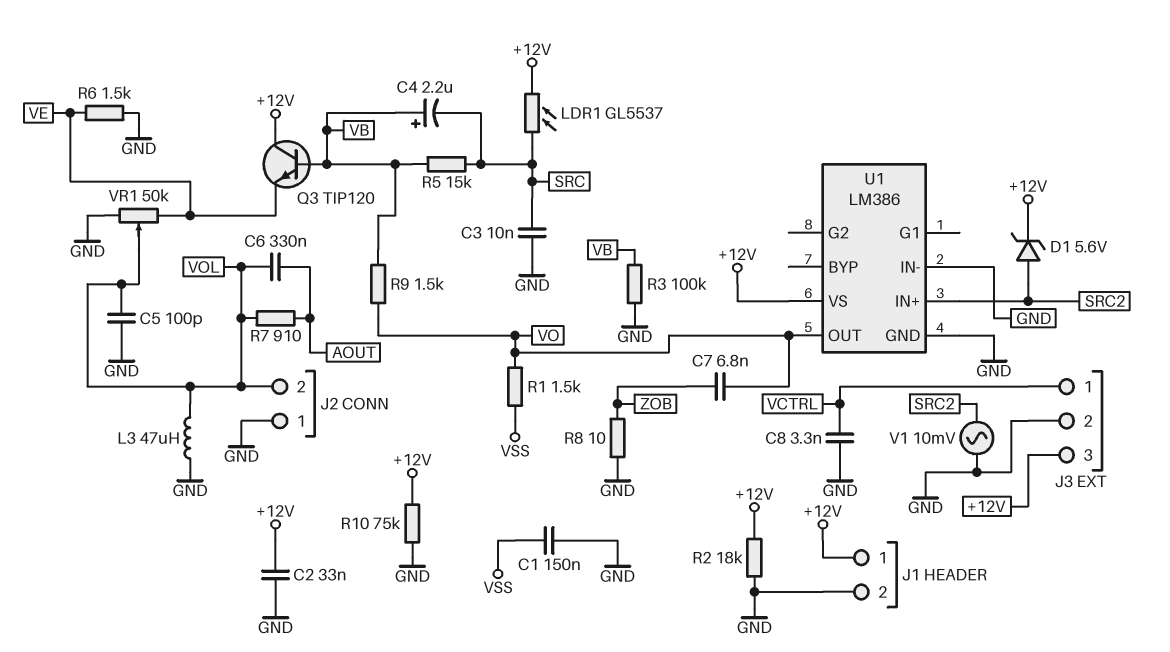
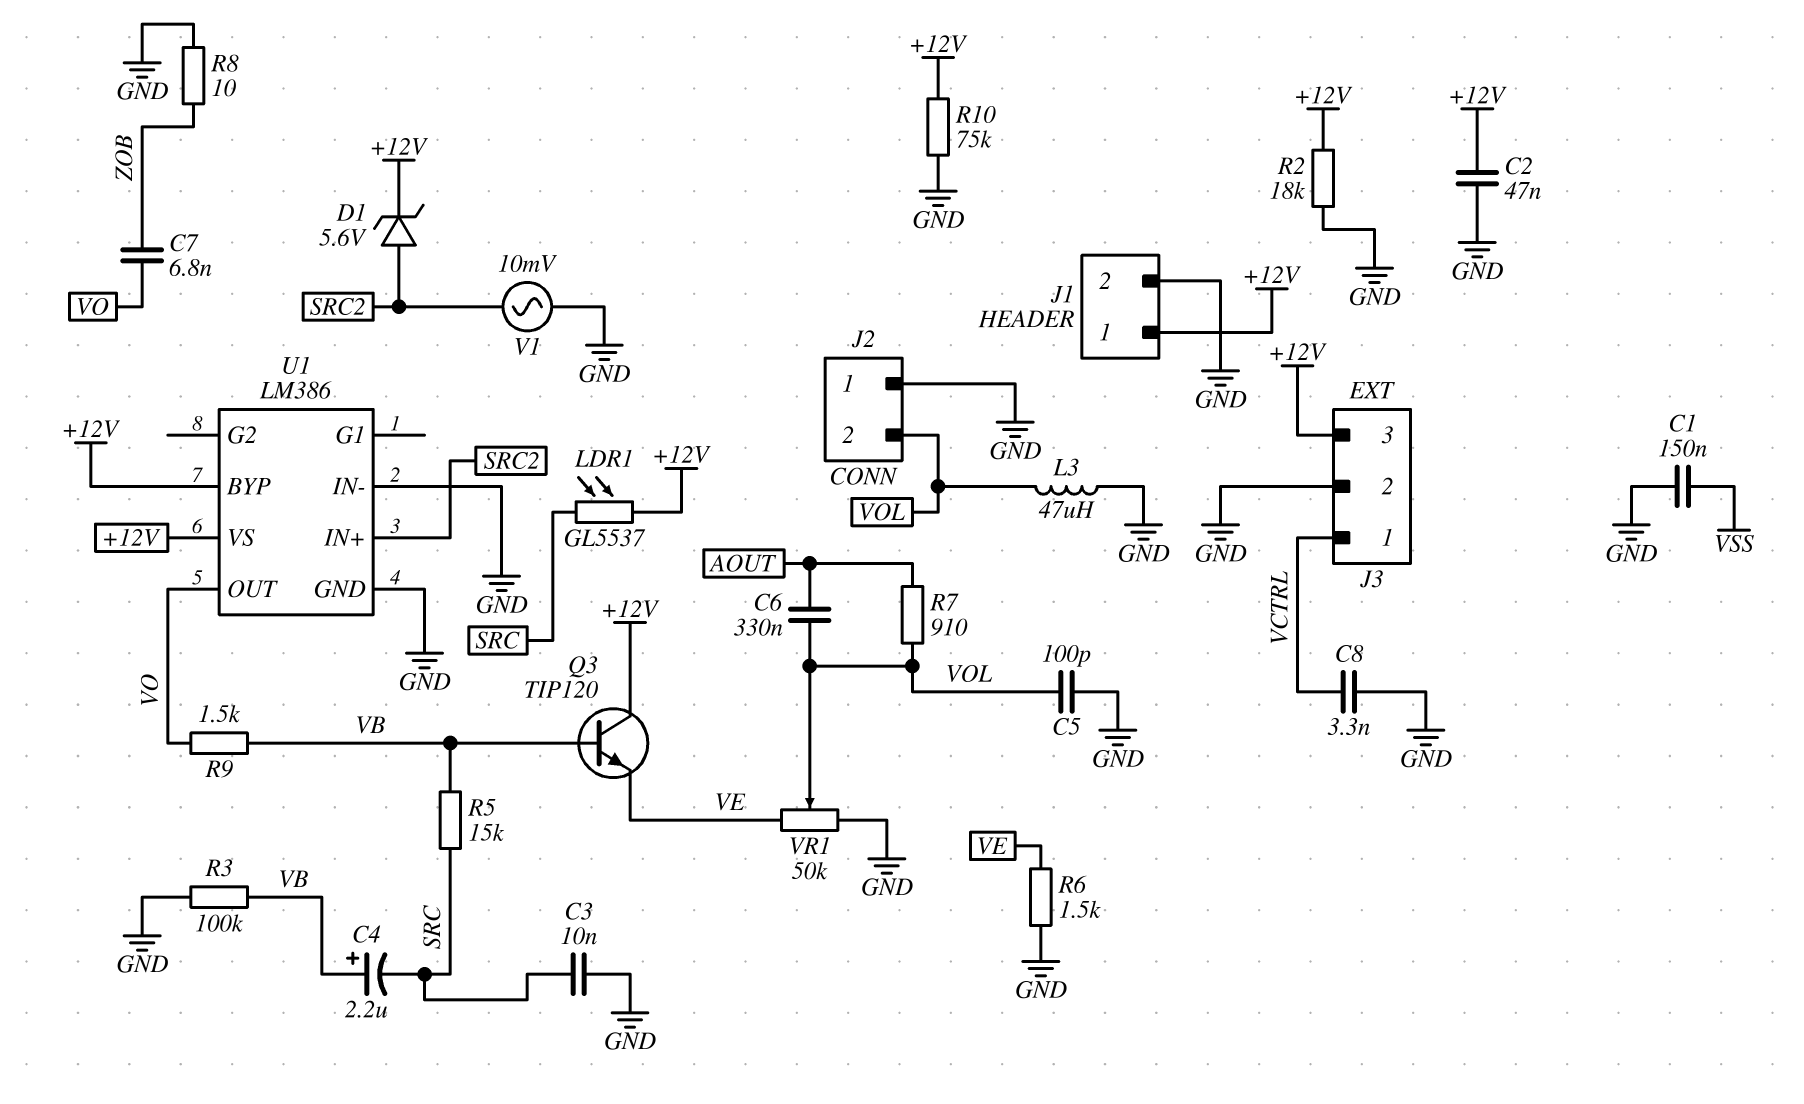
C2: 33nF (+12V, GND) -> 47nF (+12V, GND)
R1: 1.5k (VO, VSS) -> none
U1 pin BYP: none -> +12V

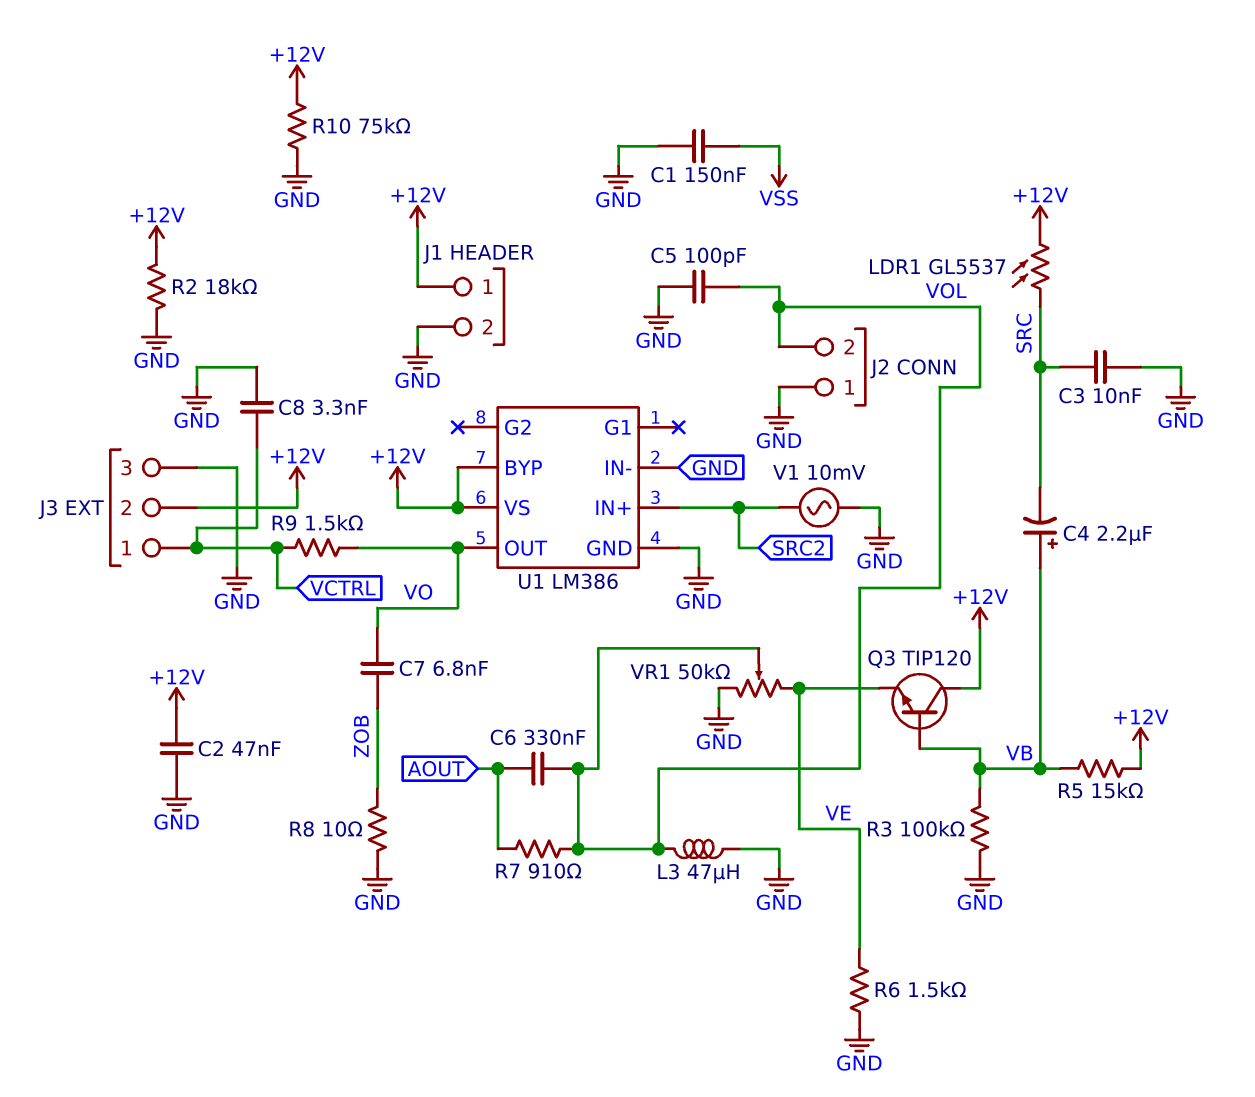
D1: zener 5.6V (A SRC2, K +12V) -> none
J3 pin 2: GND -> +12V
J3 pin 3: +12V -> GND
R5: 15k (SRC, VB) -> 15k (+12V, VB)
R9: 1.5k (VB, VO) -> 1.5k (VCTRL, VO)

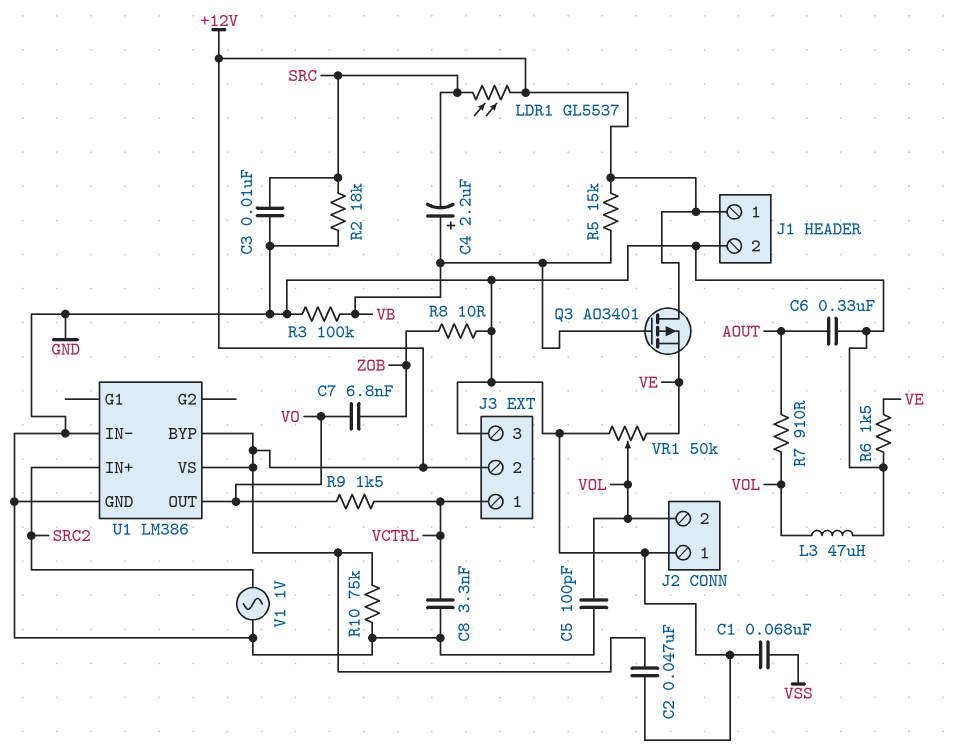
C1: 150nF (GND, VSS) -> 68nF (GND, VSS)
C6: 330nF (AOUT, VOL) -> 330nF (AOUT, GND)
Q3: NPN TIP120 (B VB, C +12V, E VE) -> PMOS AO3401 (G VB, D +12V, S VE)
R2: 18k (+12V, GND) -> 18k (GND, SRC)
V1: AC 10mV (GND, SRC2) -> AC 1V (GND, SRC2)

